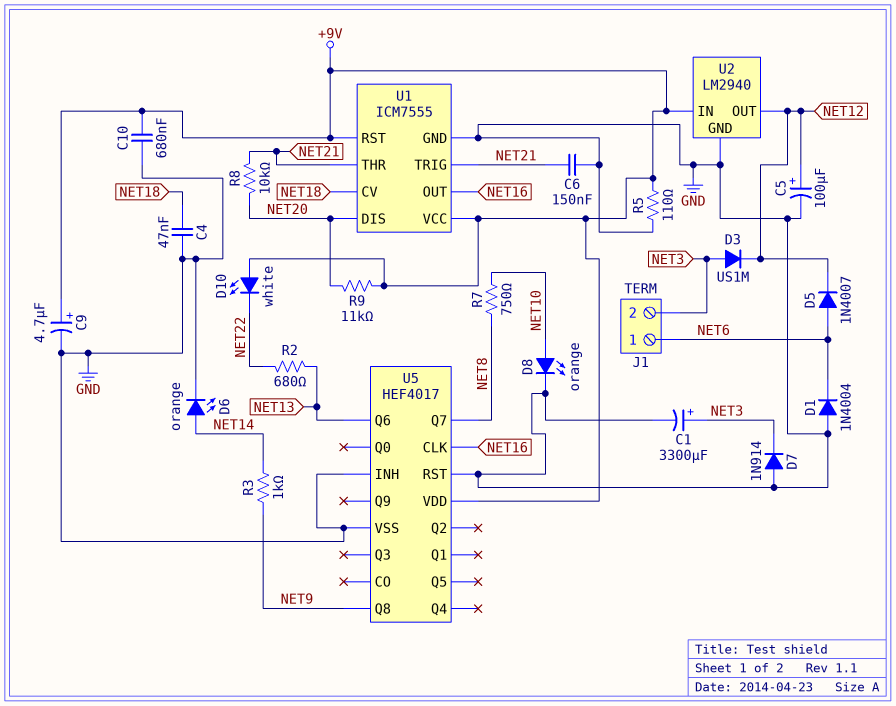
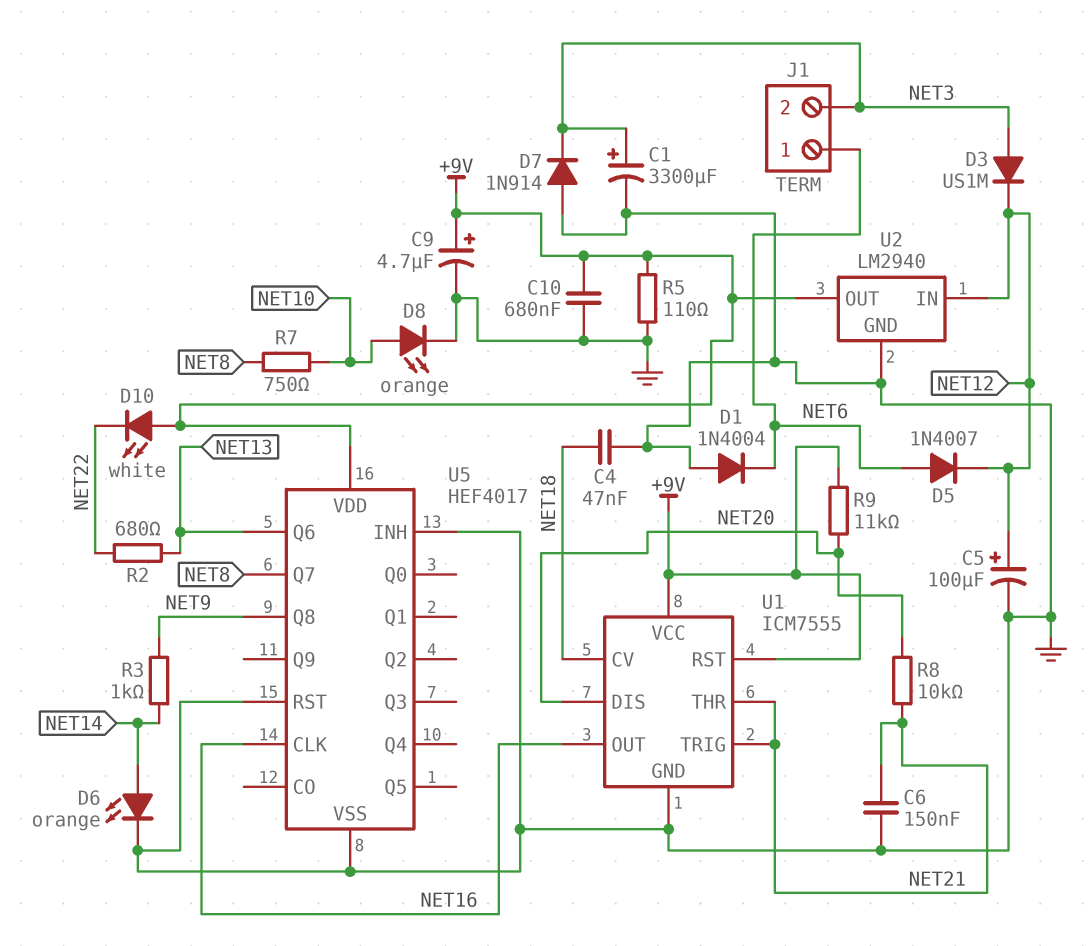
U2 pin IN: +9V -> NET12
U2 pin OUT: NET12 -> +9V

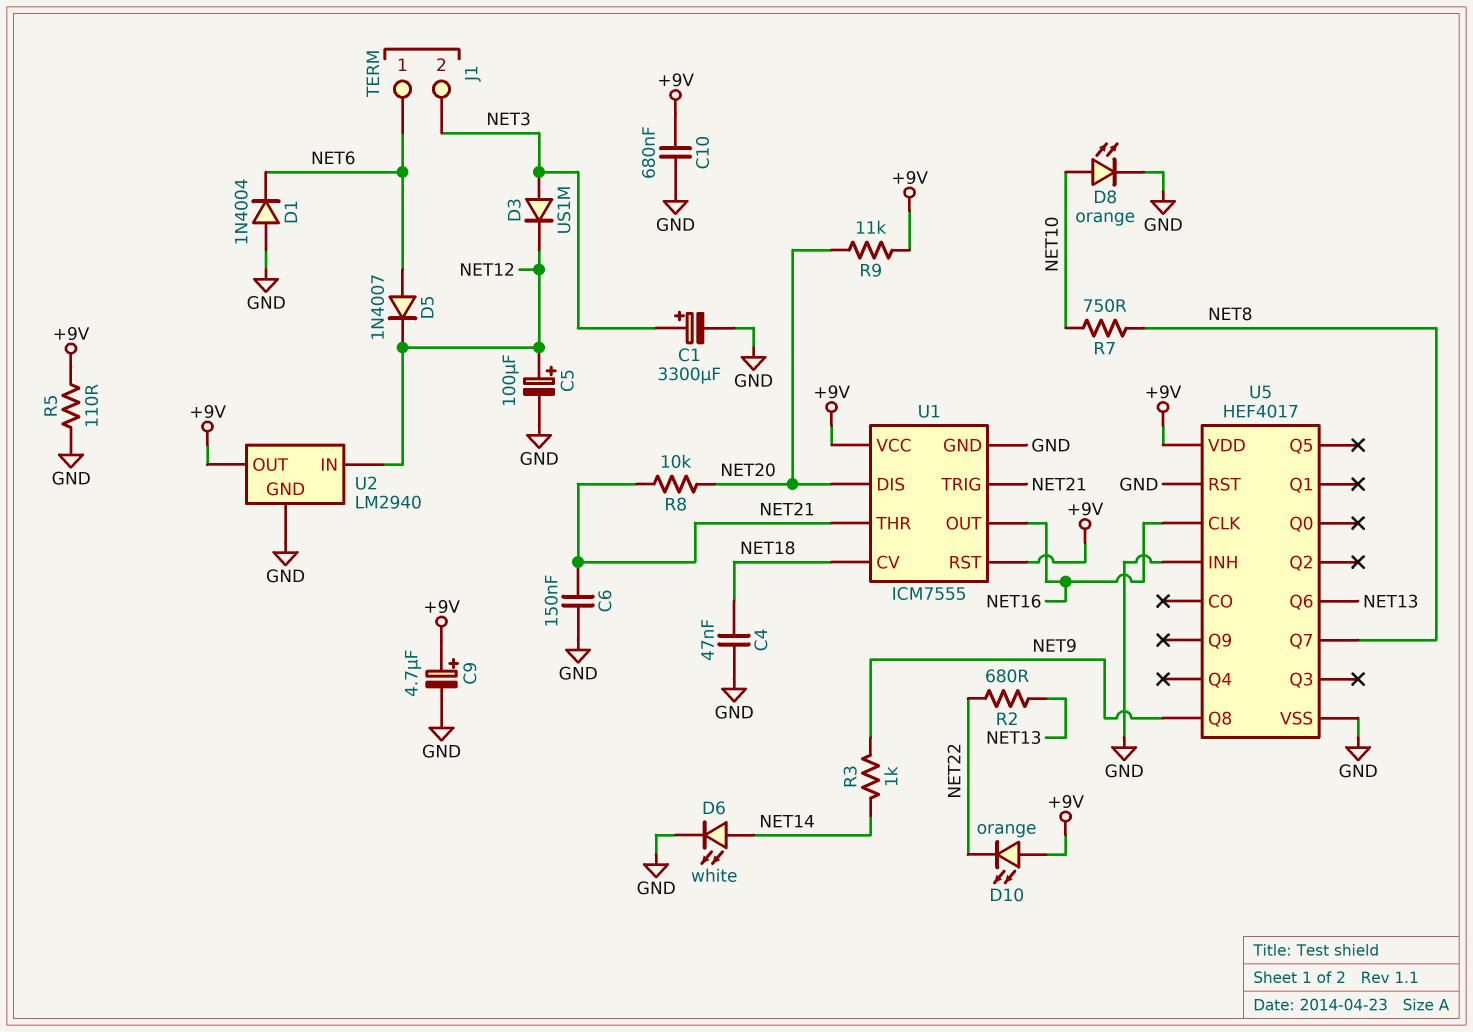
D6: LED orange (A NET14, K GND) -> LED white (A NET14, K GND)
D7: diode 1N914 (A GND, K NET3) -> none
D10: LED white (A +9V, K NET22) -> LED orange (A +9V, K NET22)

